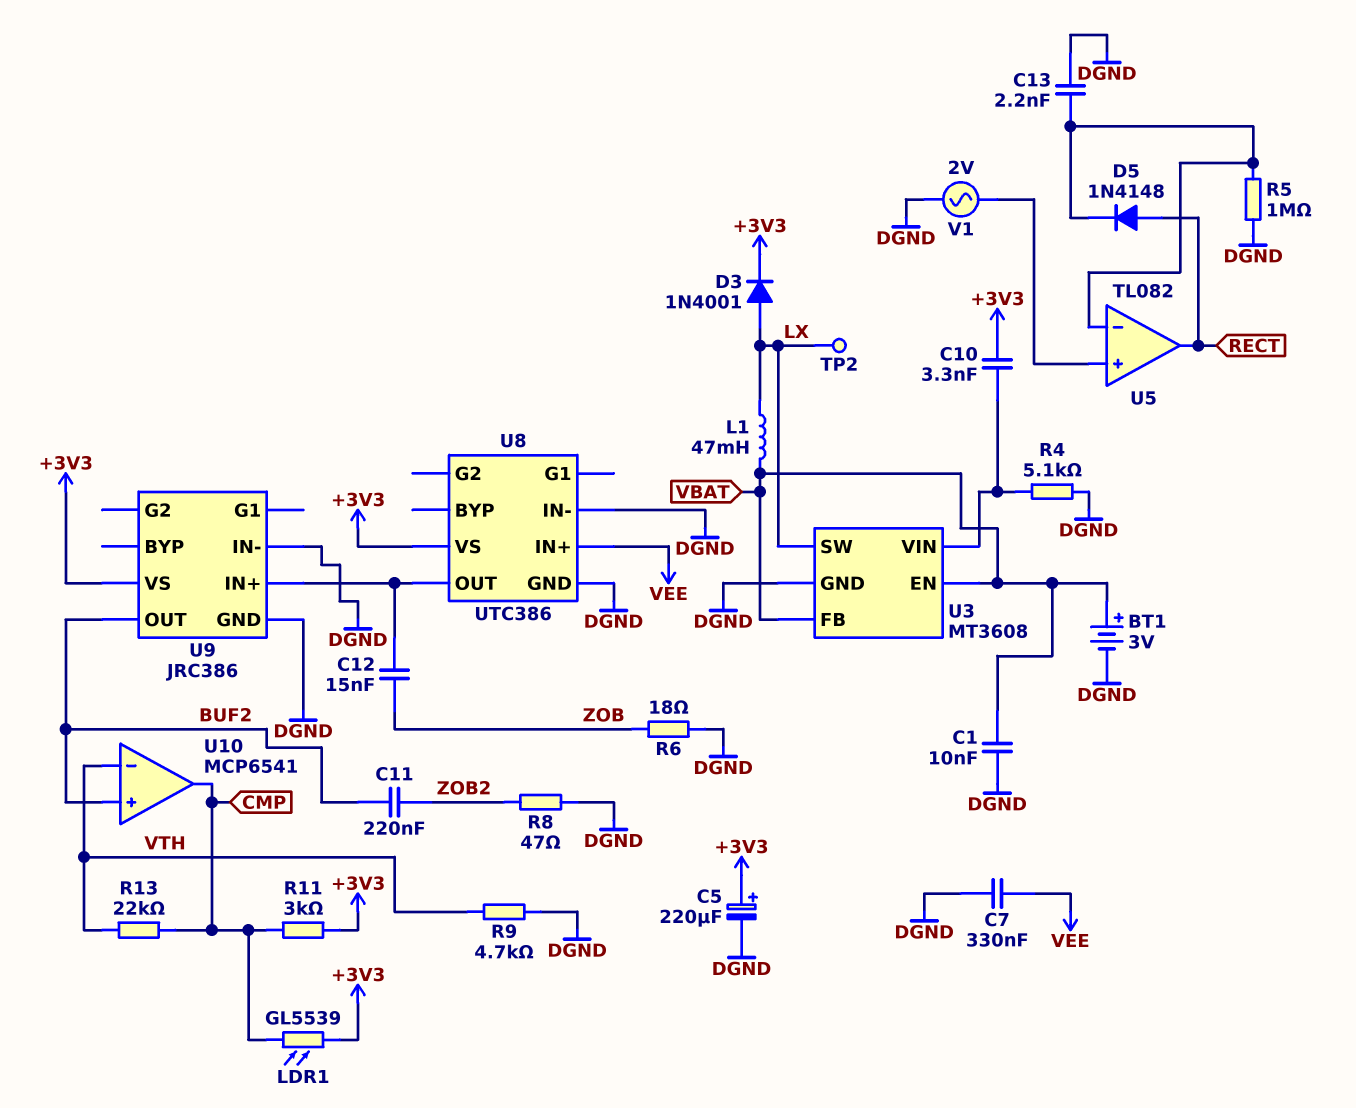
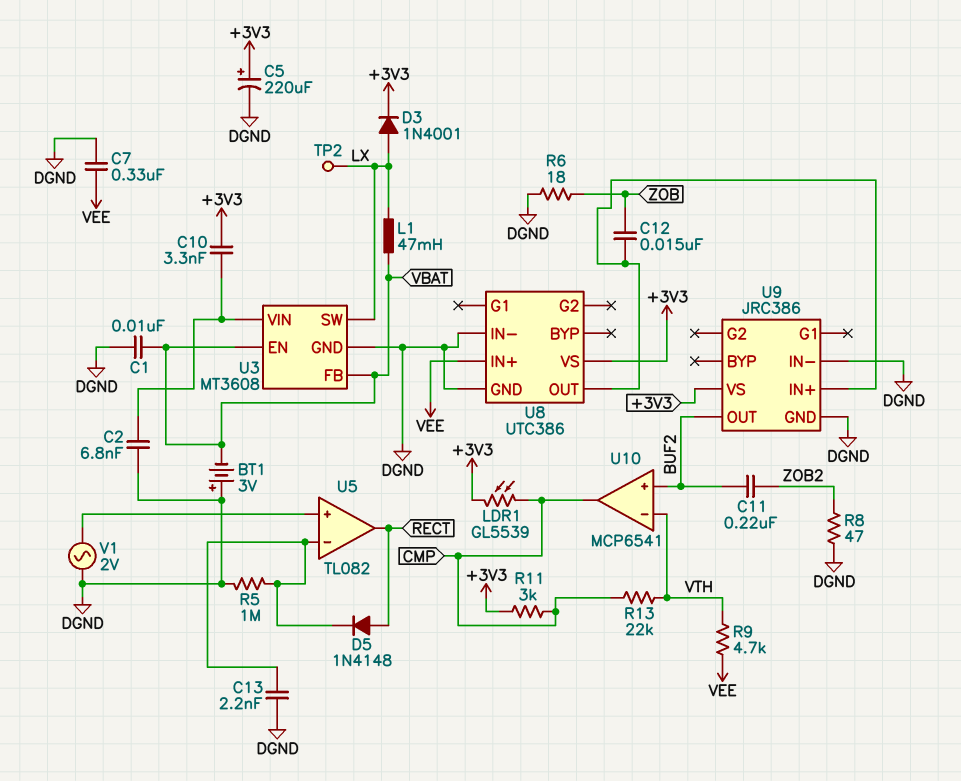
BT1: 3V (plus VBAT, minus DGND) -> 3V (plus DGND, minus VBAT)
C2: none -> 6.8nF (DGND, U3/VIN)
R4: 5.1k (DGND, U3/VIN) -> none
R9: 4.7k (DGND, VTH) -> 4.7k (VEE, VTH)

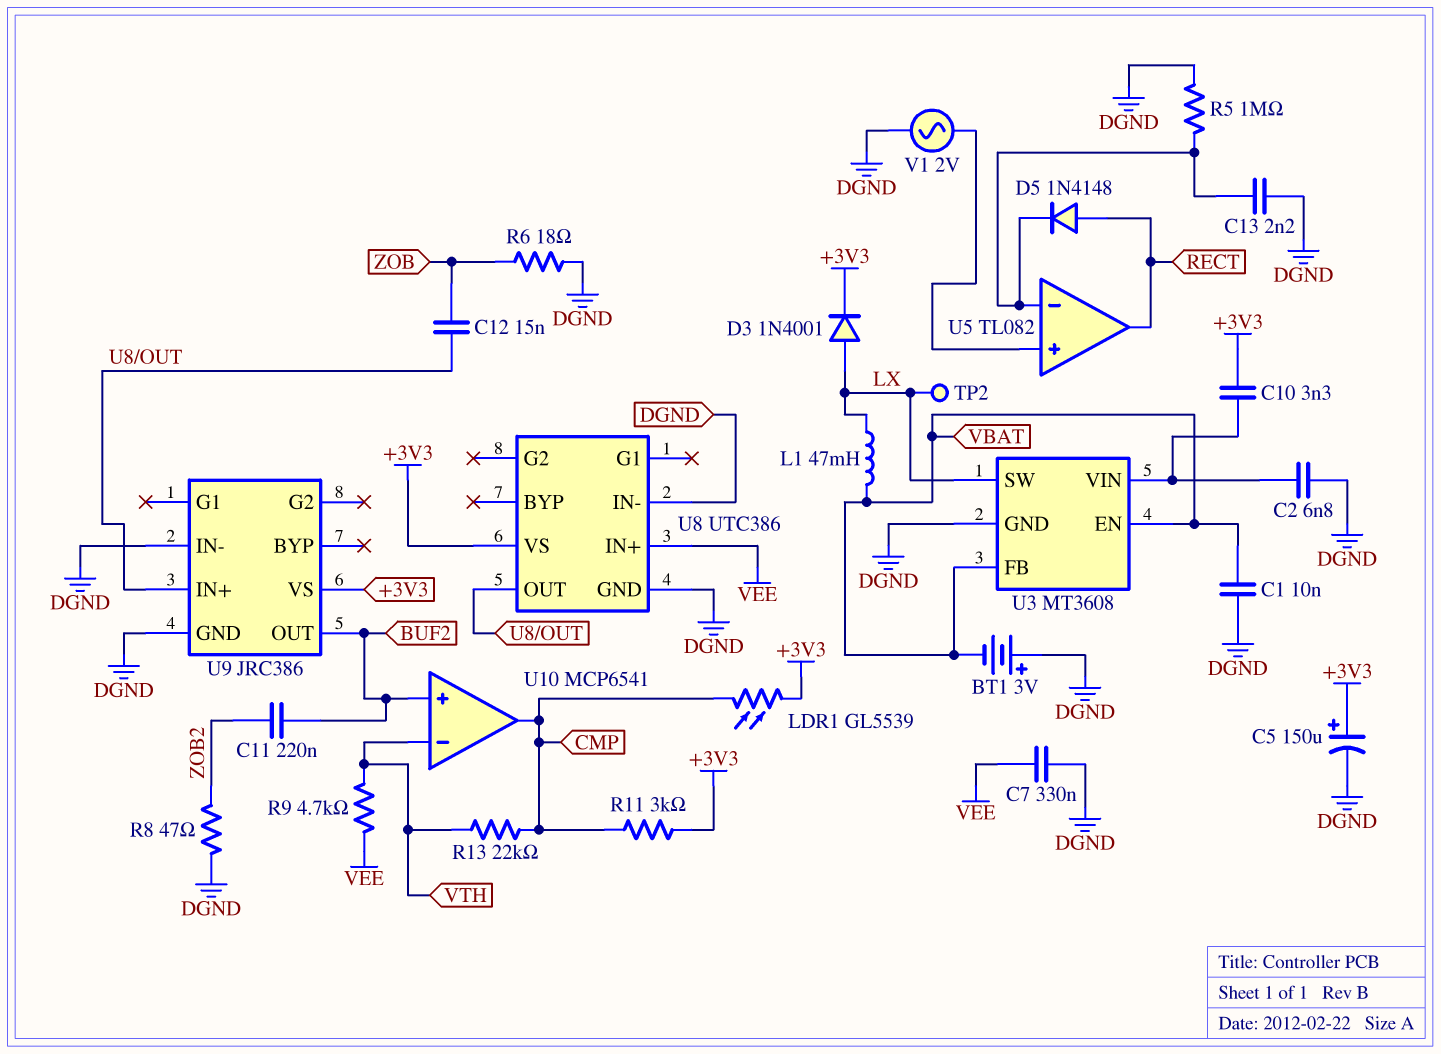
C5: 220uF (plus +3V3, minus DGND) -> 150uF (plus +3V3, minus DGND)

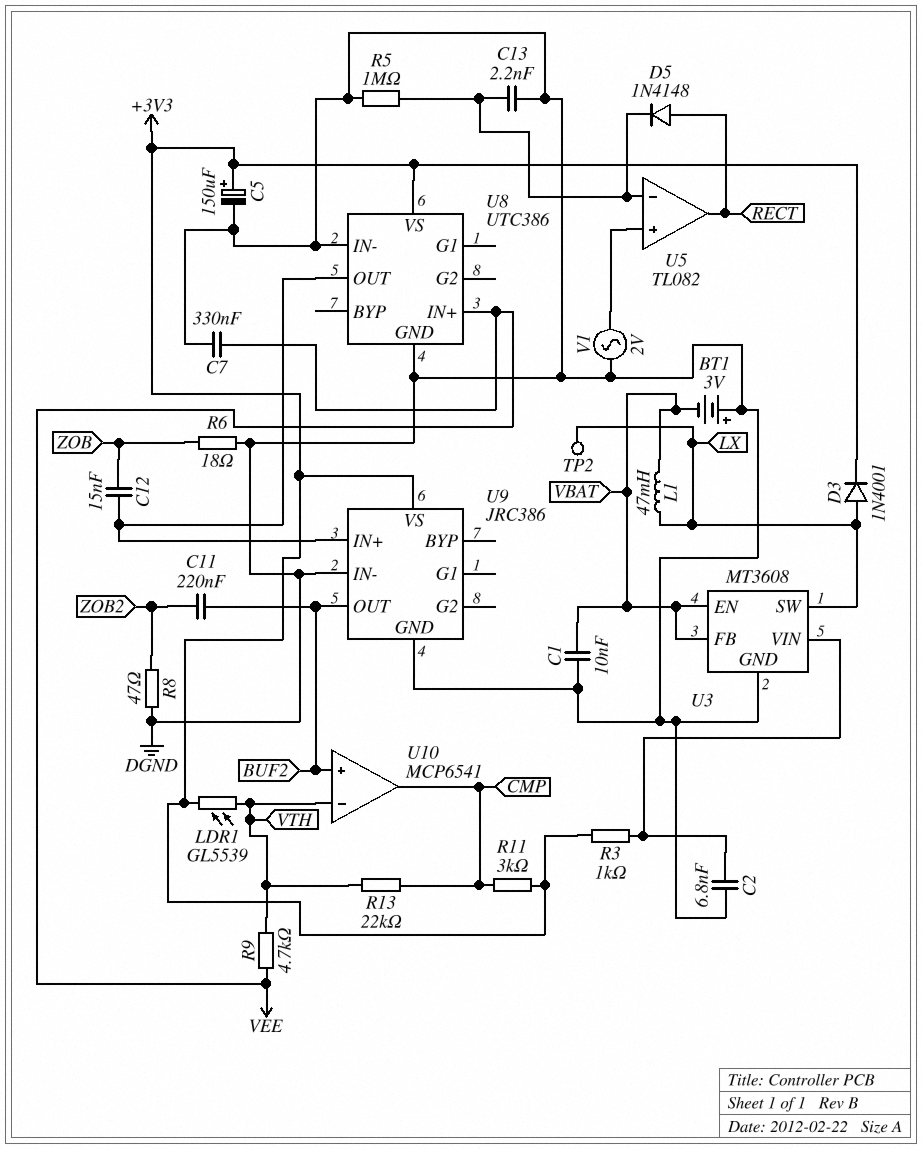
C10: 3.3nF (+3V3, U3/VIN) -> none
LDR1: GL5539 (+3V3, CMP) -> GL5539 (+3V3, VTH)
R3: none -> 1k (+3V3, U3/VIN)

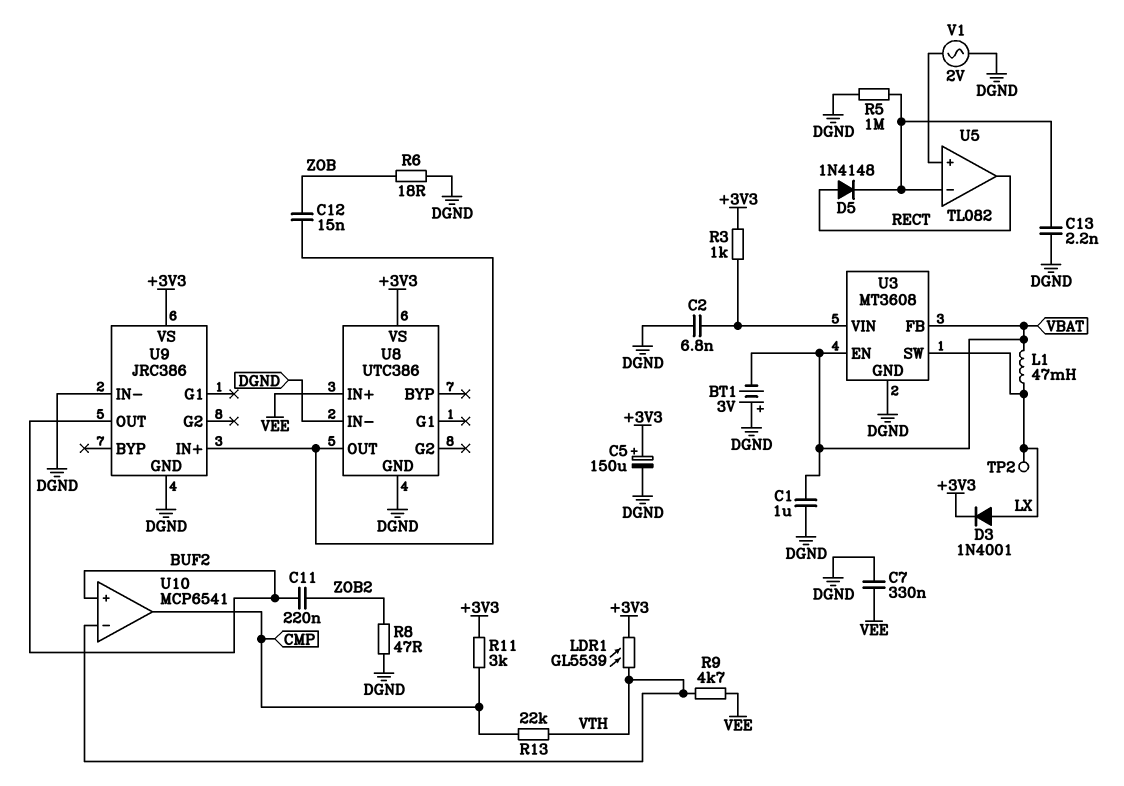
C1: 10nF (DGND, VBAT) -> 1uF (DGND, VBAT)

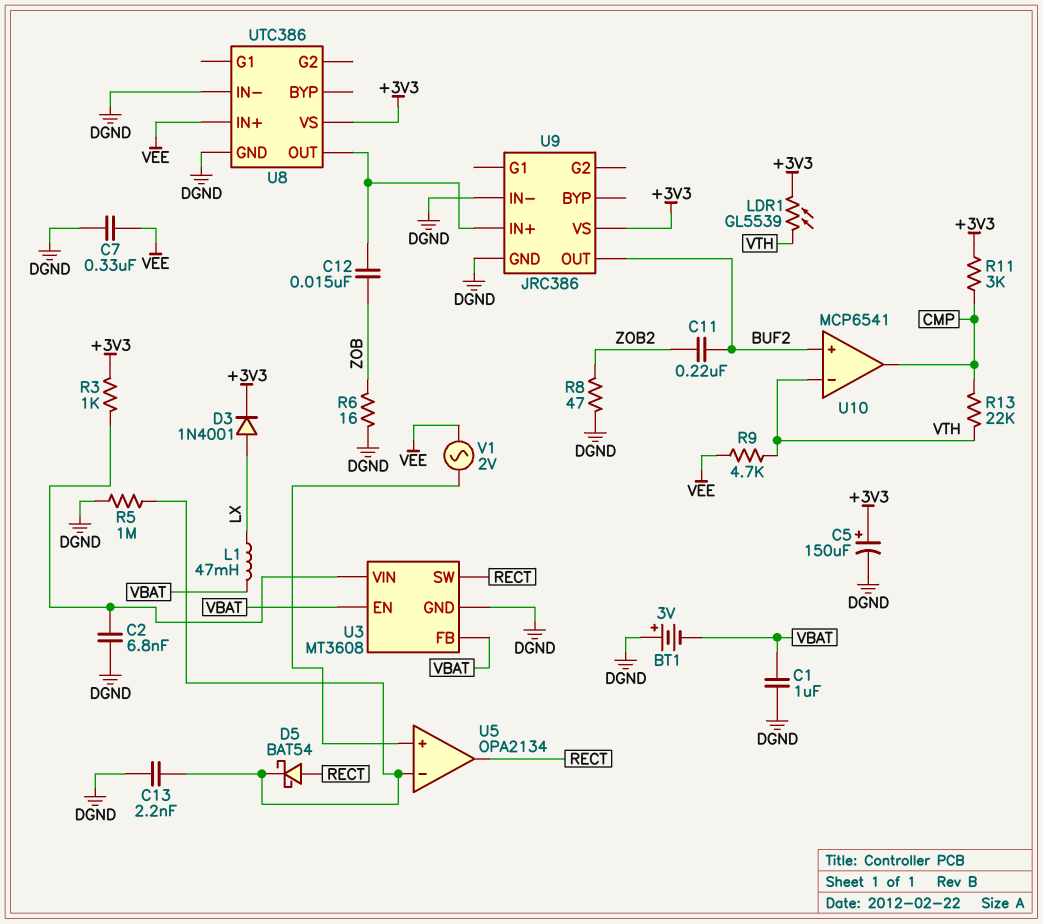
D5: diode 1N4148 (A RECT, K U5/in-) -> schottky BAT54 (A RECT, K U5/in-)
R6: 18 (DGND, ZOB) -> 16 (DGND, ZOB)
TP2: test point (LX) -> none
U3 pin SW: LX -> RECT
U5: TL082 -> OPA2134
V1: AC 2V (DGND, U5/in+) -> AC 2V (U5/in+, VEE)

